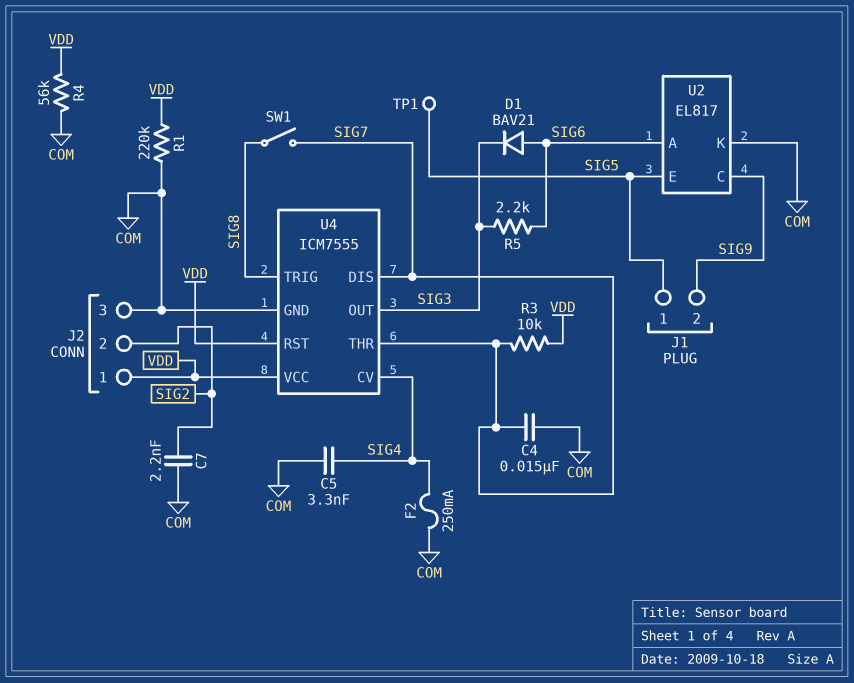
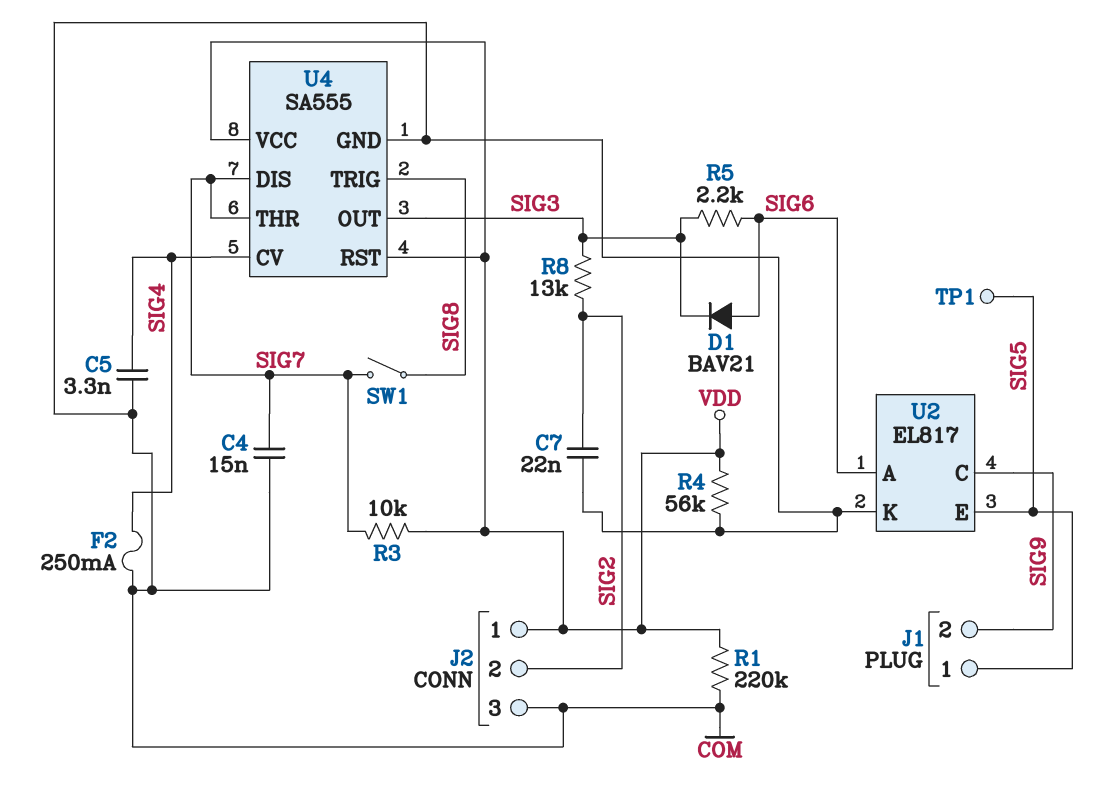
C7: 2.2nF (COM, SIG2) -> 22nF (COM, SIG2)
R8: none -> 13k (SIG2, SIG3)
U4: ICM7555 -> SA555

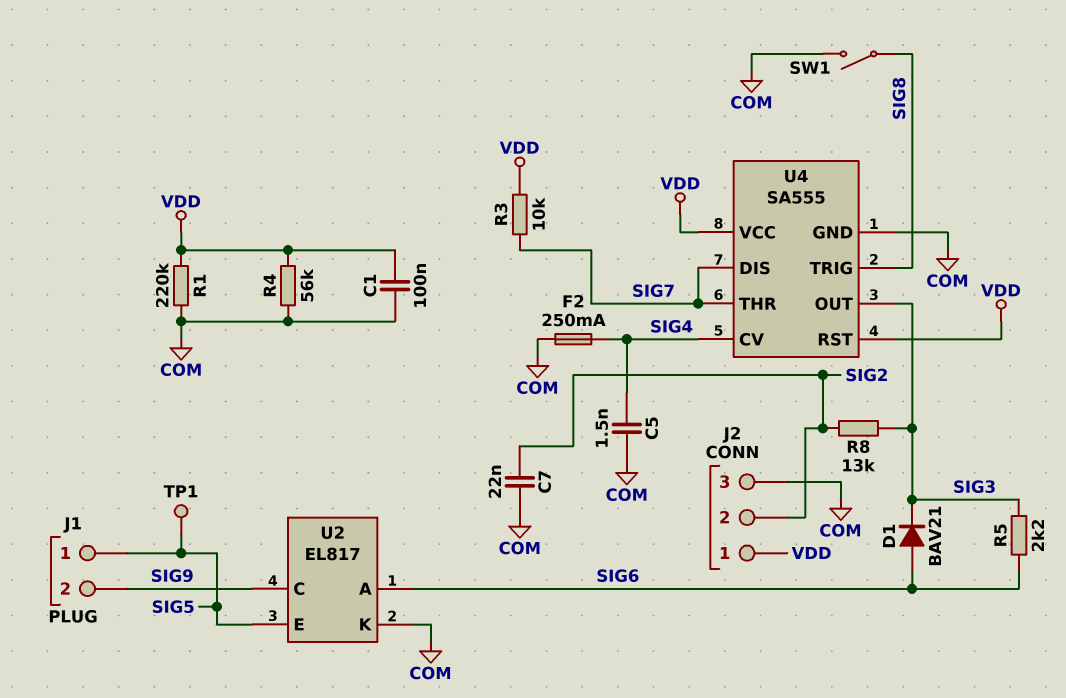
C1: none -> 100nF (COM, VDD)
C4: 15nF (COM, SIG7) -> none
C5: 3.3nF (COM, SIG4) -> 1.5nF (COM, SIG4)
SW1: switch (SIG7, SIG8) -> switch (COM, SIG8)

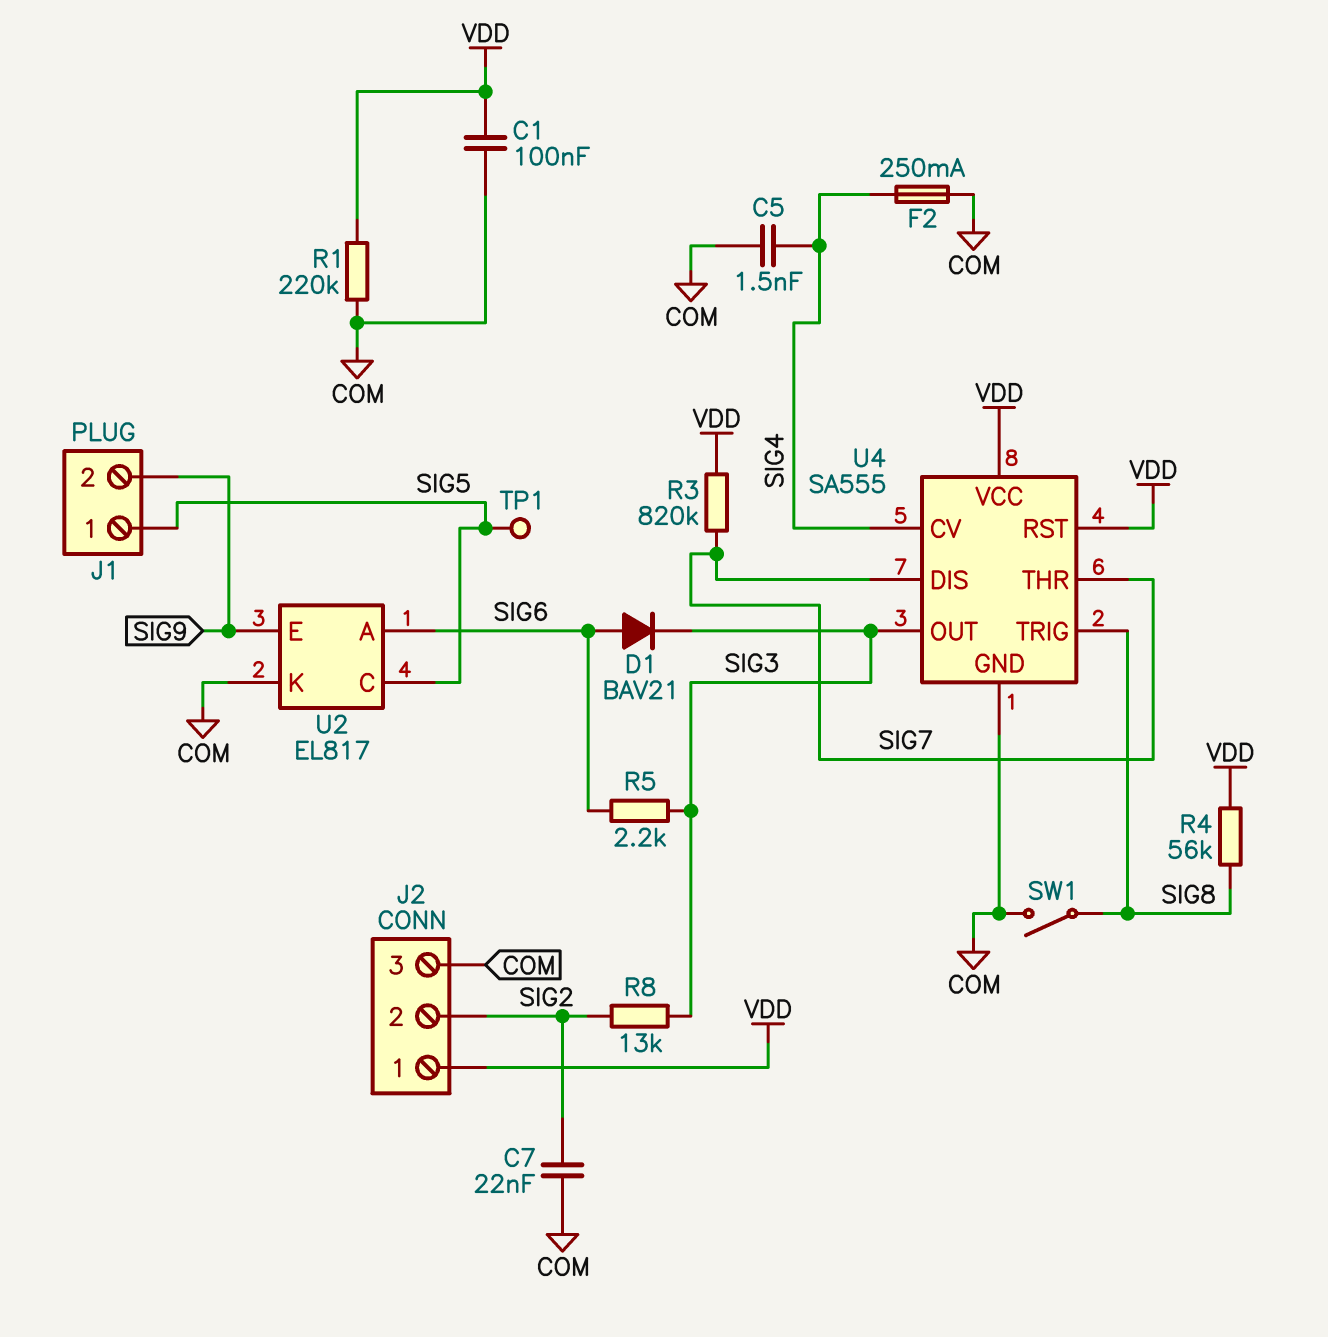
R3: 10k (SIG7, VDD) -> 820k (SIG7, VDD)
R4: 56k (COM, VDD) -> 56k (SIG8, VDD)
U2 pin C: SIG9 -> SIG5
U2 pin E: SIG5 -> SIG9

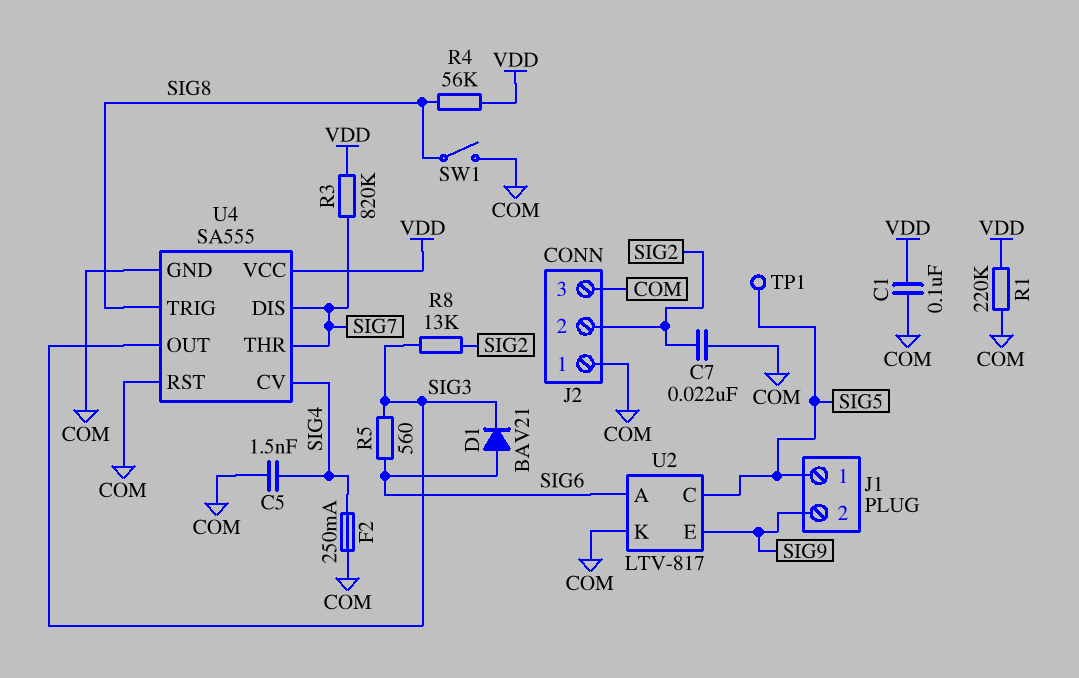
J2 pin 1: VDD -> COM
R5: 2.2k (SIG3, SIG6) -> 560 (SIG3, SIG6)
U2: EL817 -> LTV-817
U4 pin RST: VDD -> COM

